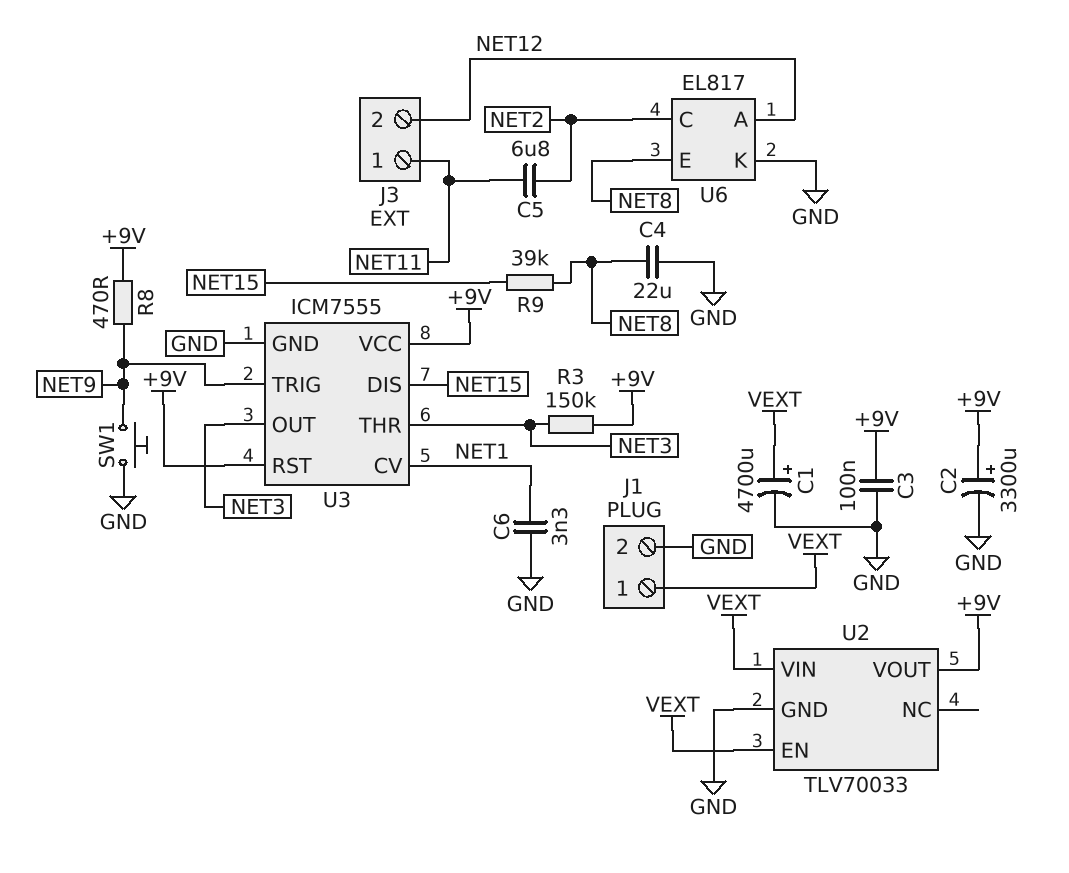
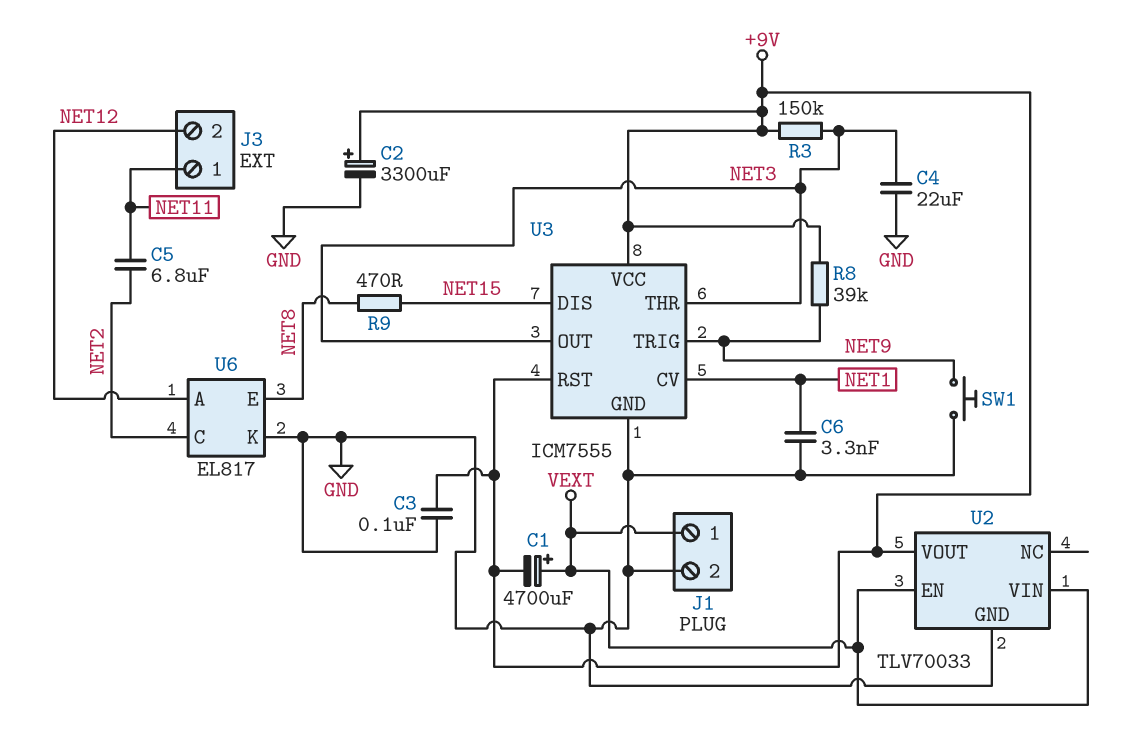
C1: 4700uF (plus VEXT, minus GND) -> 4700uF (plus VEXT, minus +9V)
C4: 22uF (GND, NET8) -> 22uF (GND, NET3)
R8: 470 (+9V, NET9) -> 39k (+9V, NET9)
R9: 39k (NET8, NET15) -> 470 (NET8, NET15)

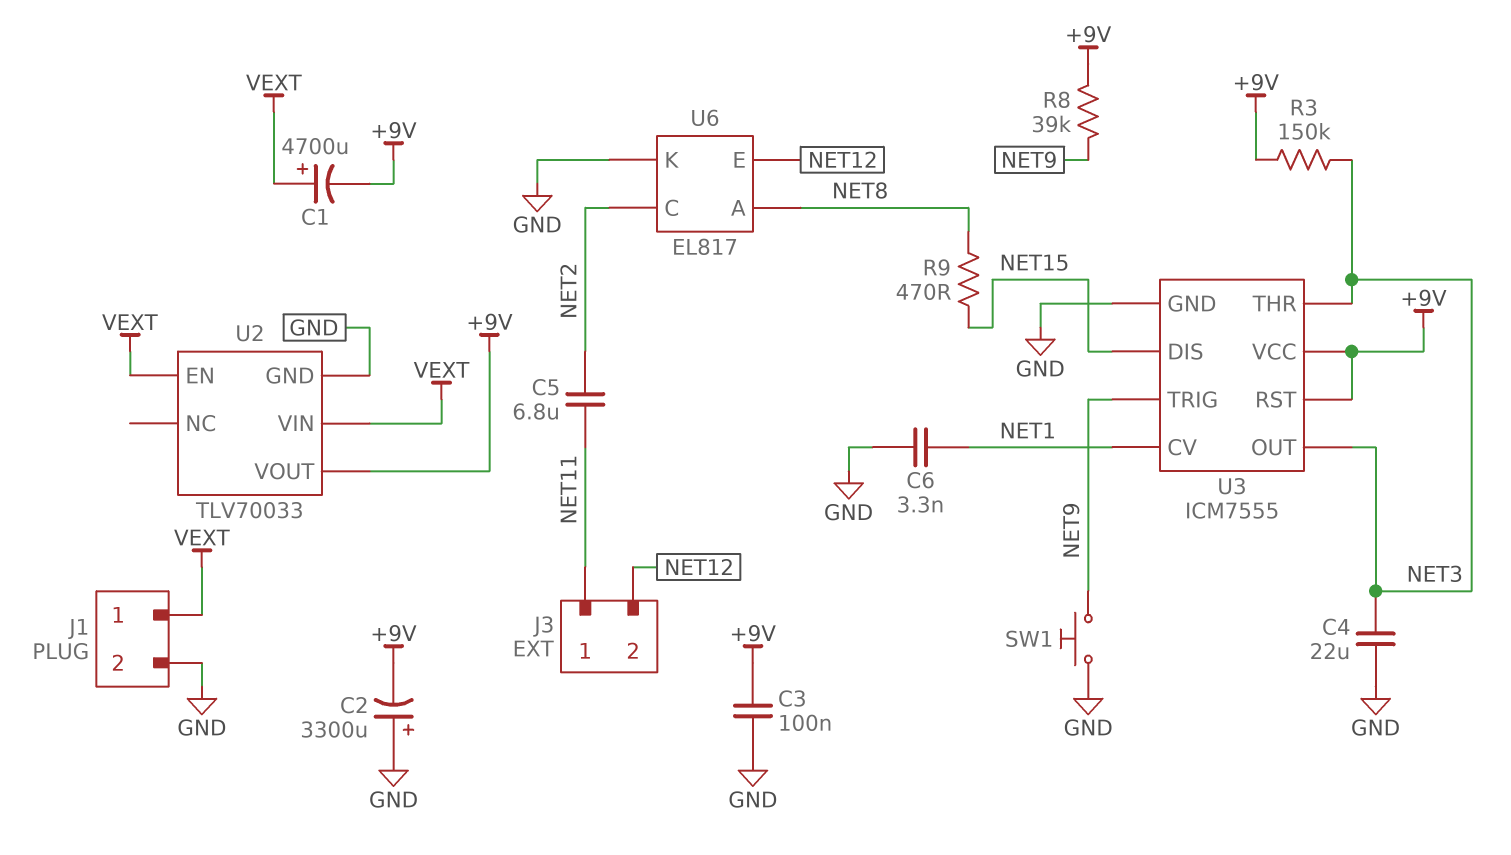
C2: 3300uF (plus +9V, minus GND) -> 3300uF (plus GND, minus +9V)
U6 pin A: NET12 -> NET8
U6 pin E: NET8 -> NET12

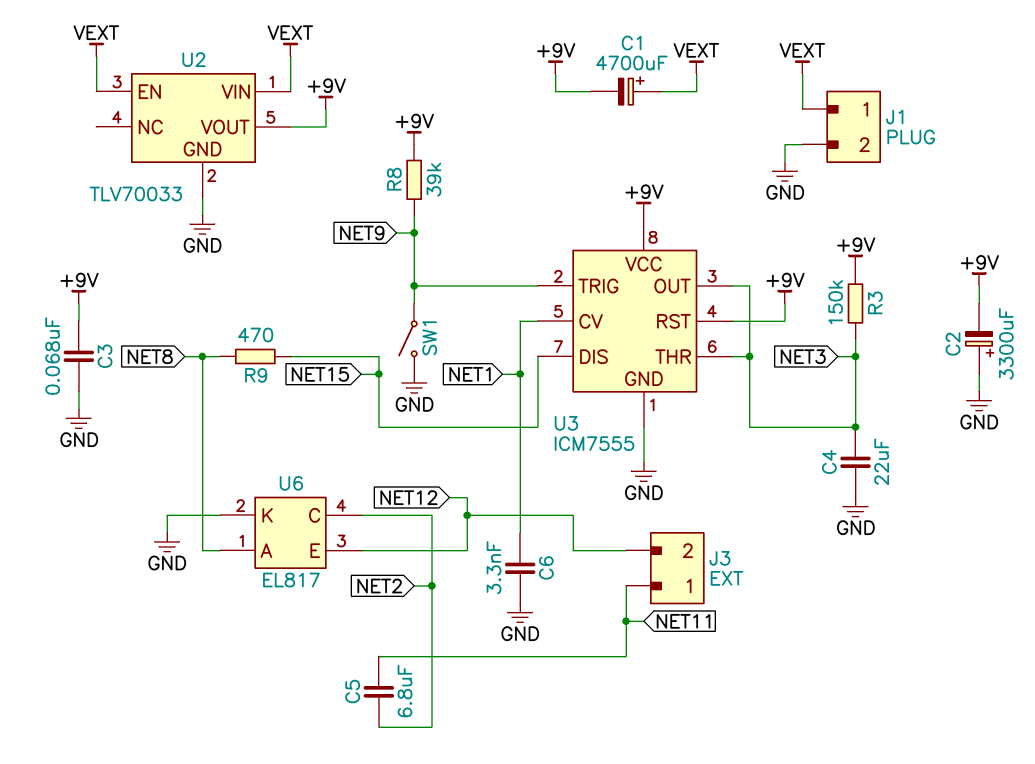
C3: 100nF (+9V, GND) -> 68nF (+9V, GND)
SW1: button (GND, NET9) -> switch (GND, NET9)

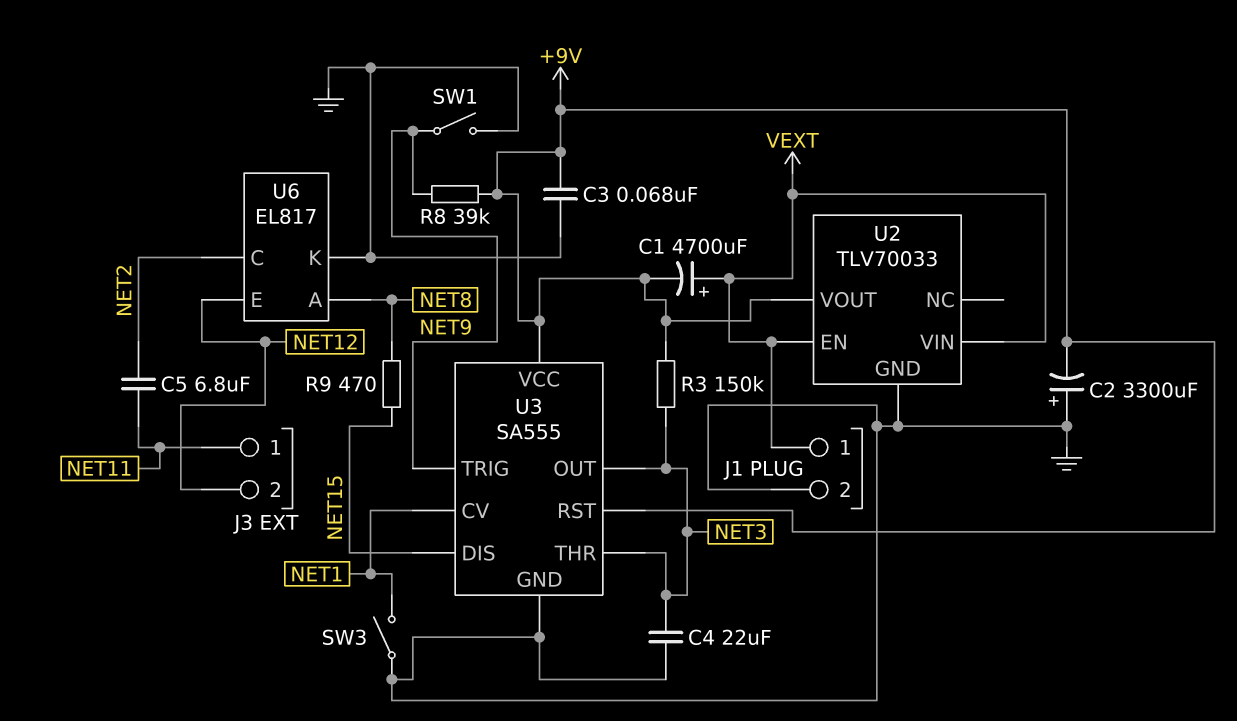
C6: 3.3nF (GND, NET1) -> none
SW3: none -> switch (GND, NET1)
U3: ICM7555 -> SA555

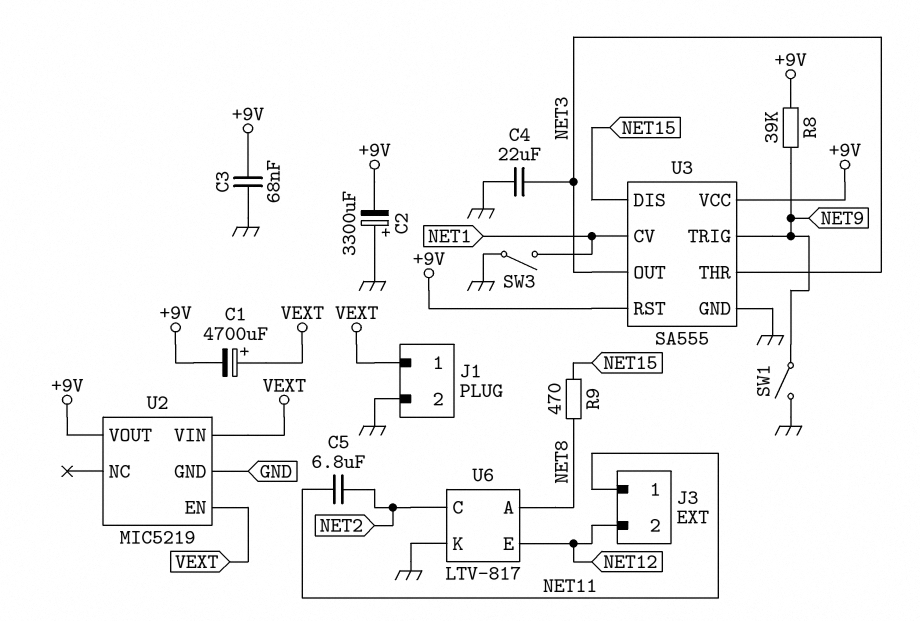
R3: 150k (+9V, NET3) -> none
U2: TLV70033 -> MIC5219
U6: EL817 -> LTV-817

